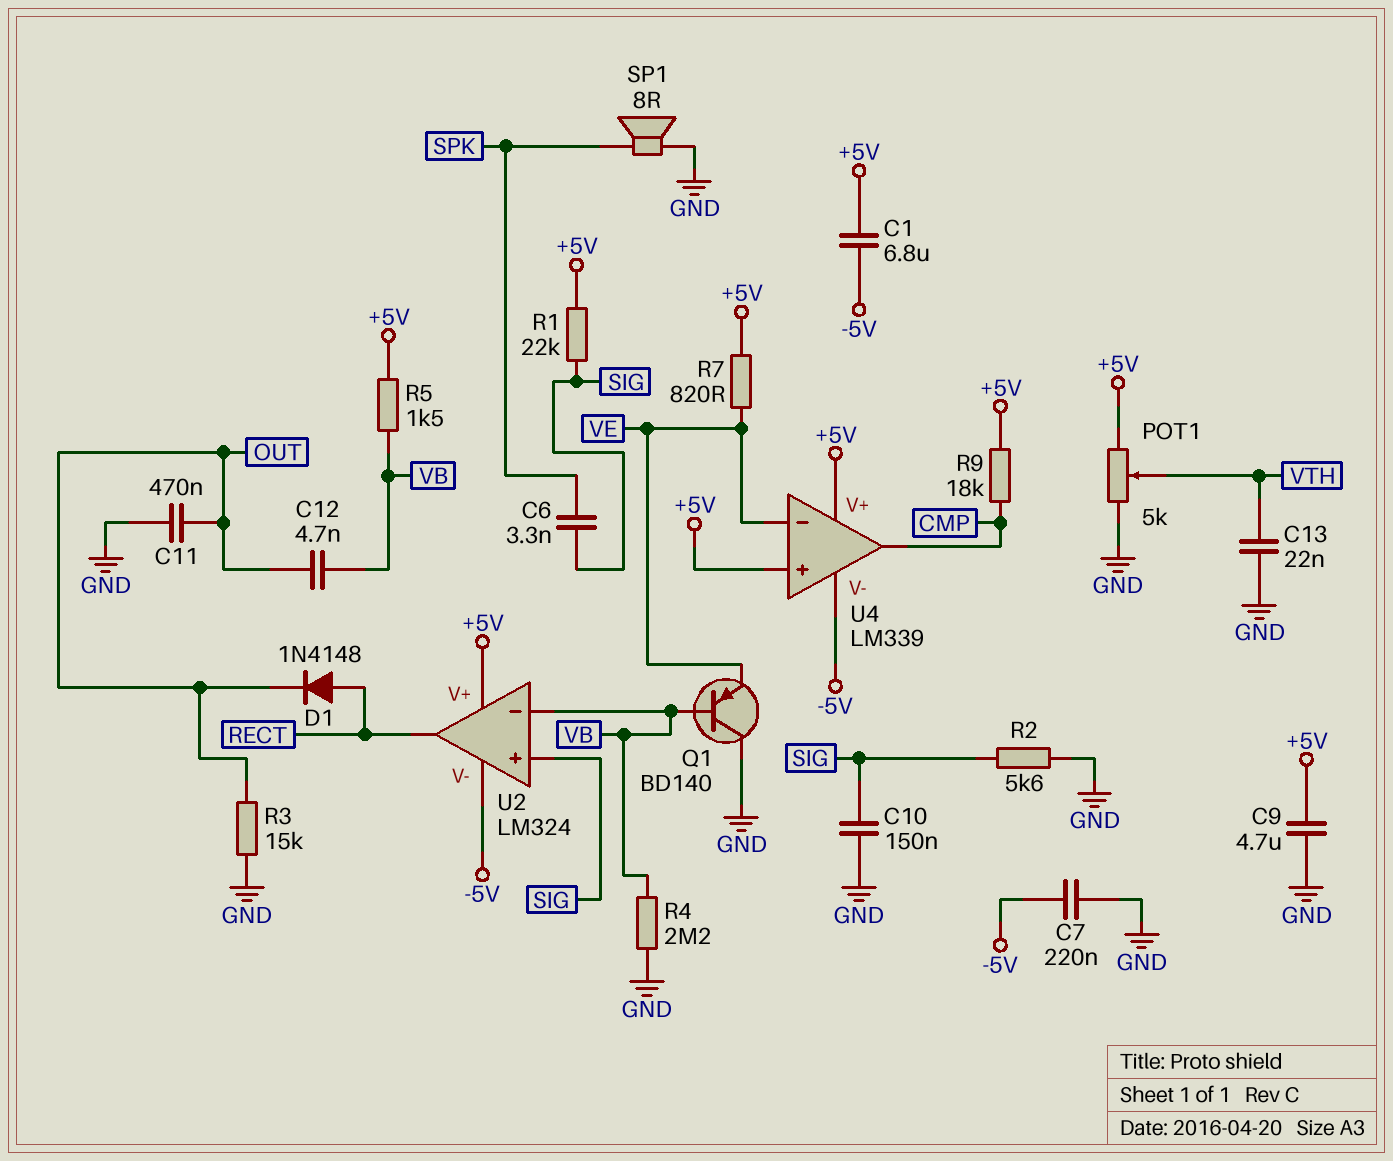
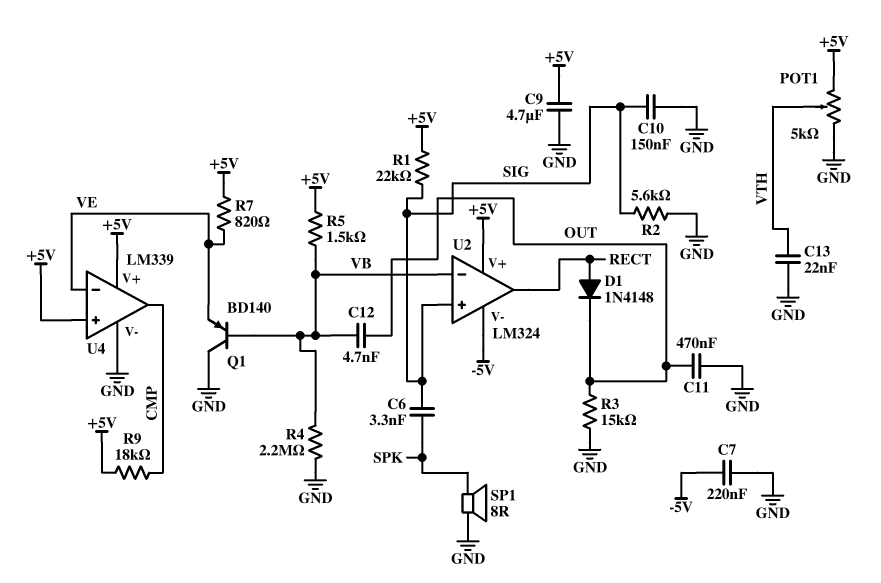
C1: 6.8uF (+5V, -5V) -> none
U4 pin V-: -5V -> GND

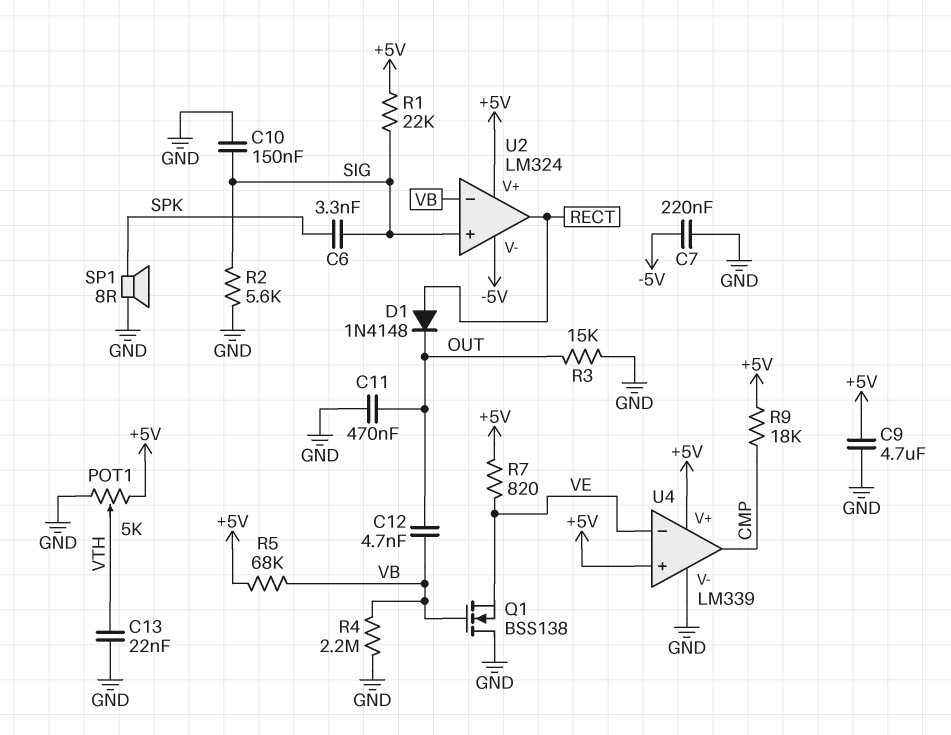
Q1: PNP BD140 (B VB, C GND, E VE) -> NMOS BSS138 (G VB, D GND, S VE)
R5: 1.5k (+5V, VB) -> 68k (+5V, VB)

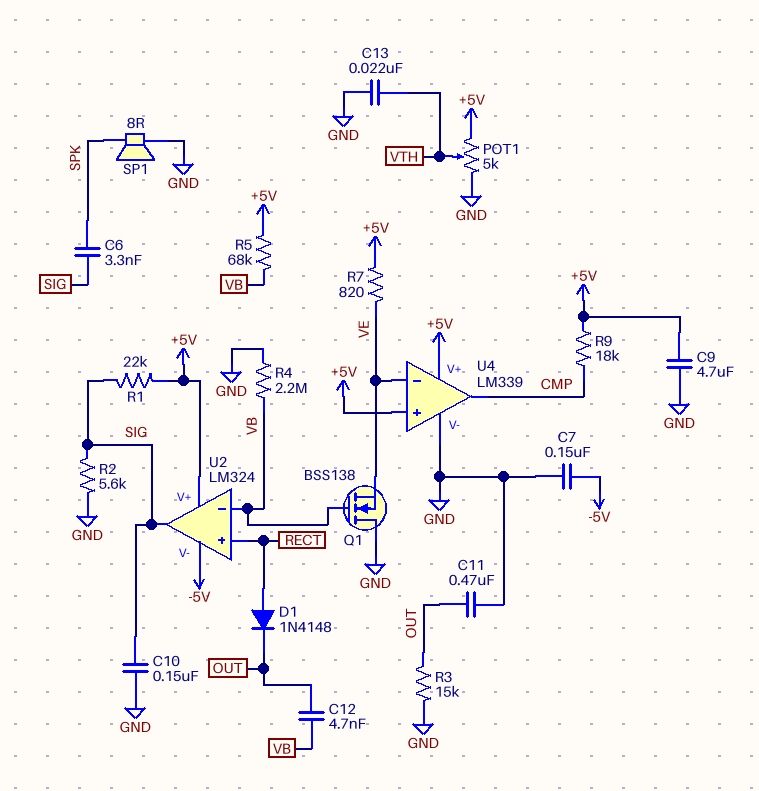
C7: 220nF (-5V, GND) -> 150nF (-5V, GND)
U2 pin in+: SIG -> RECT
U2 pin out: RECT -> SIG

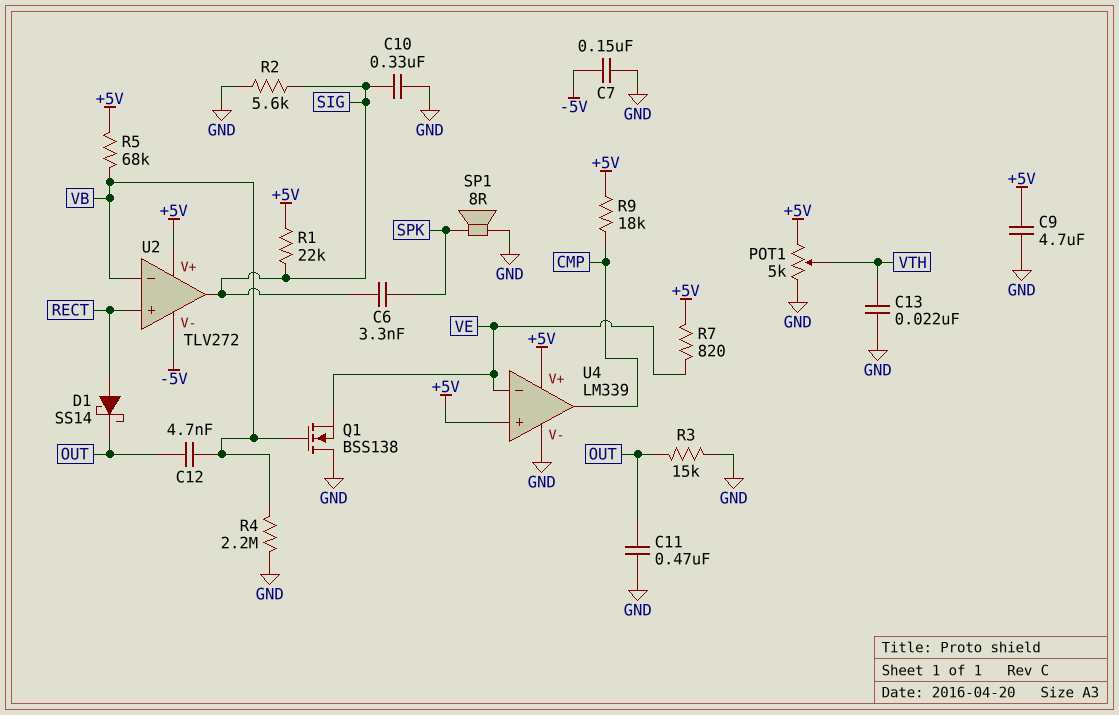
C10: 150nF (GND, SIG) -> 330nF (GND, SIG)
D1: diode 1N4148 (A RECT, K OUT) -> schottky SS14 (A RECT, K OUT)
U2: LM324 -> TLV272

